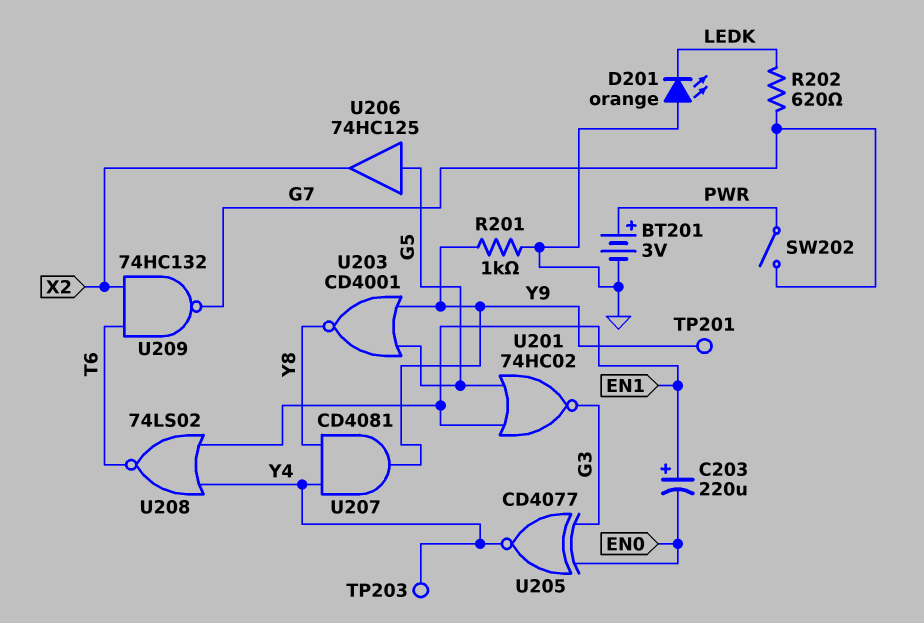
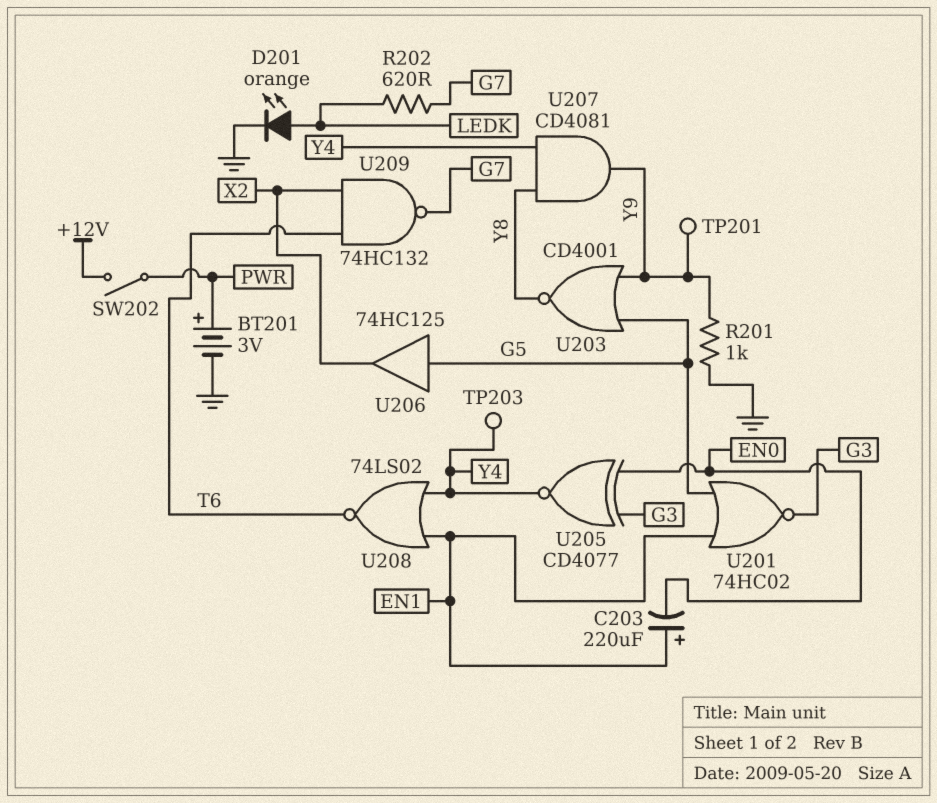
D201: LED orange (A GND, K LEDK) -> LED orange (A LEDK, K GND)
SW202: switch (G7, PWR) -> switch (+12V, PWR)

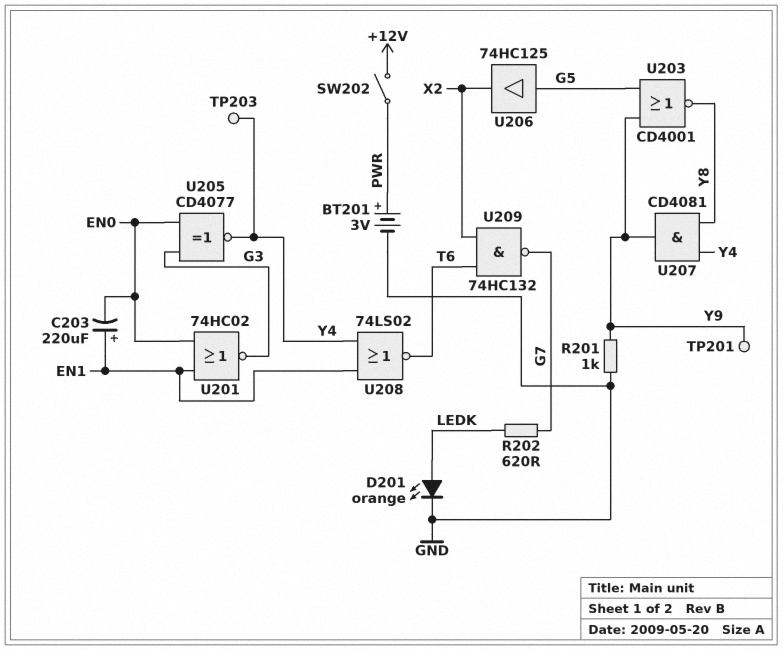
U201: NOR 74HC02 (in EN1, in G5, out G3) -> NOR 74HC02 (in EN0, in EN1, out G3)

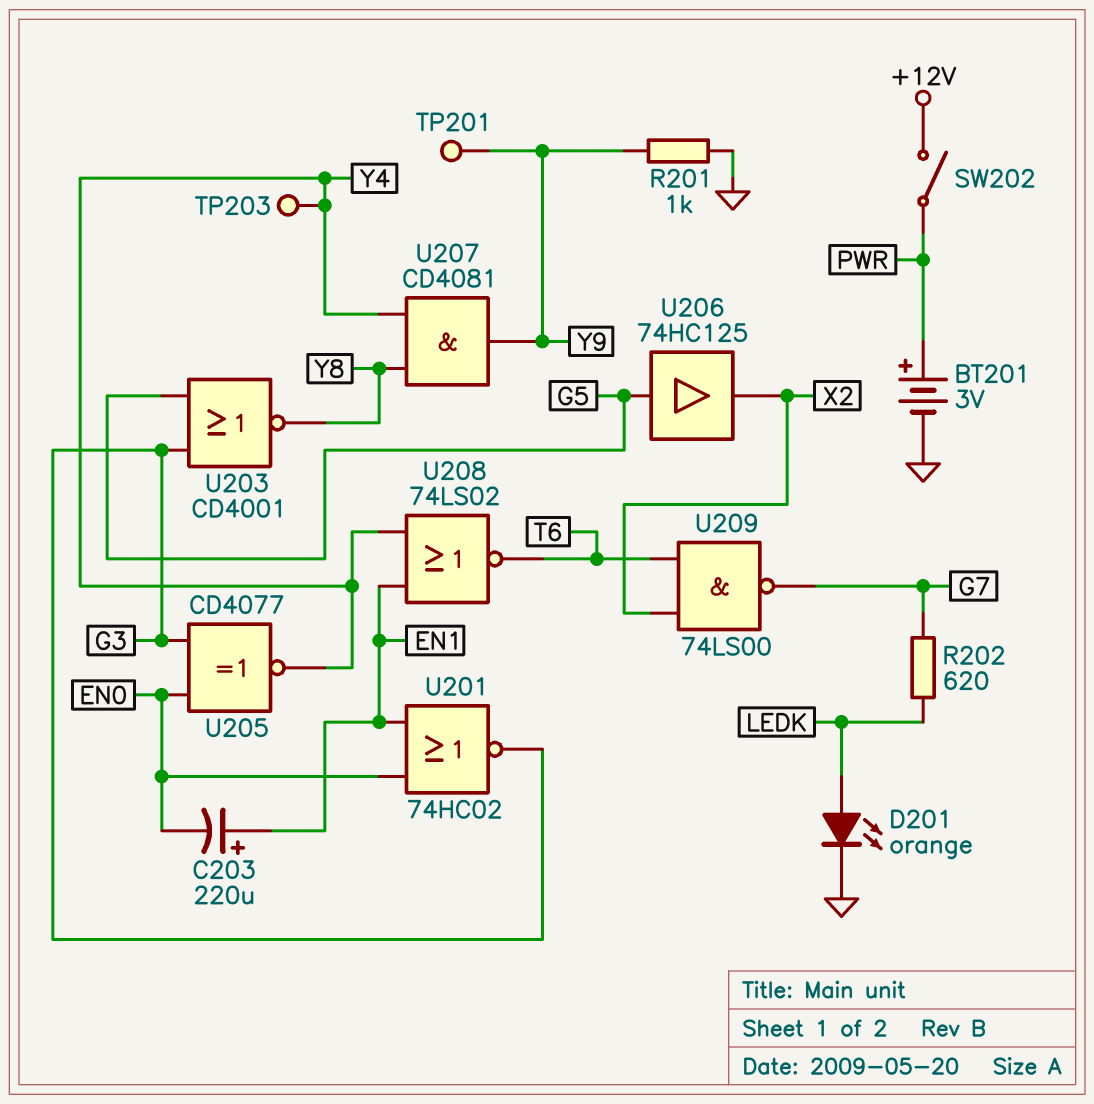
U203: NOR CD4001 (in G5, in Y9, out Y8) -> NOR CD4001 (in G3, in G5, out Y8)
U209: NAND 74HC132 (in T6, in X2, out G7) -> NAND 74LS00 (in T6, in X2, out G7)

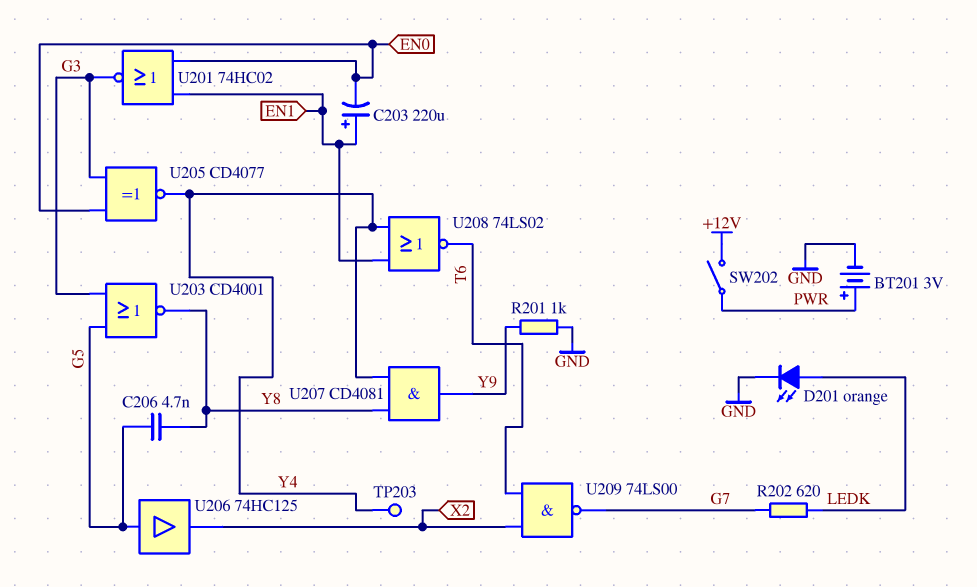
C206: none -> 4.7nF (G5, Y8)
TP201: test point (Y9) -> none

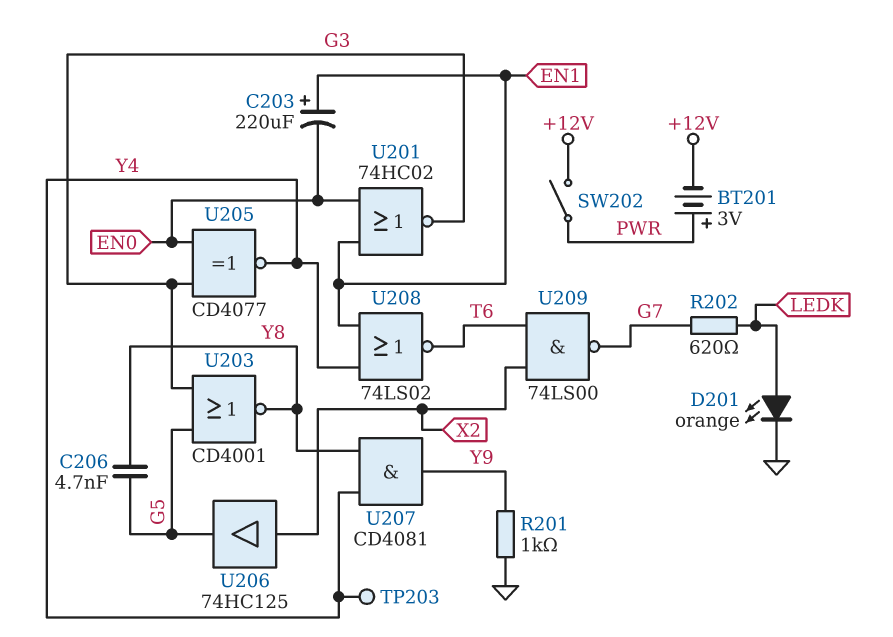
BT201: 3V (plus PWR, minus GND) -> 3V (plus PWR, minus +12V)
U206: buffer 74HC125 (in G5, out X2) -> buffer 74HC125 (in X2, out G5)

